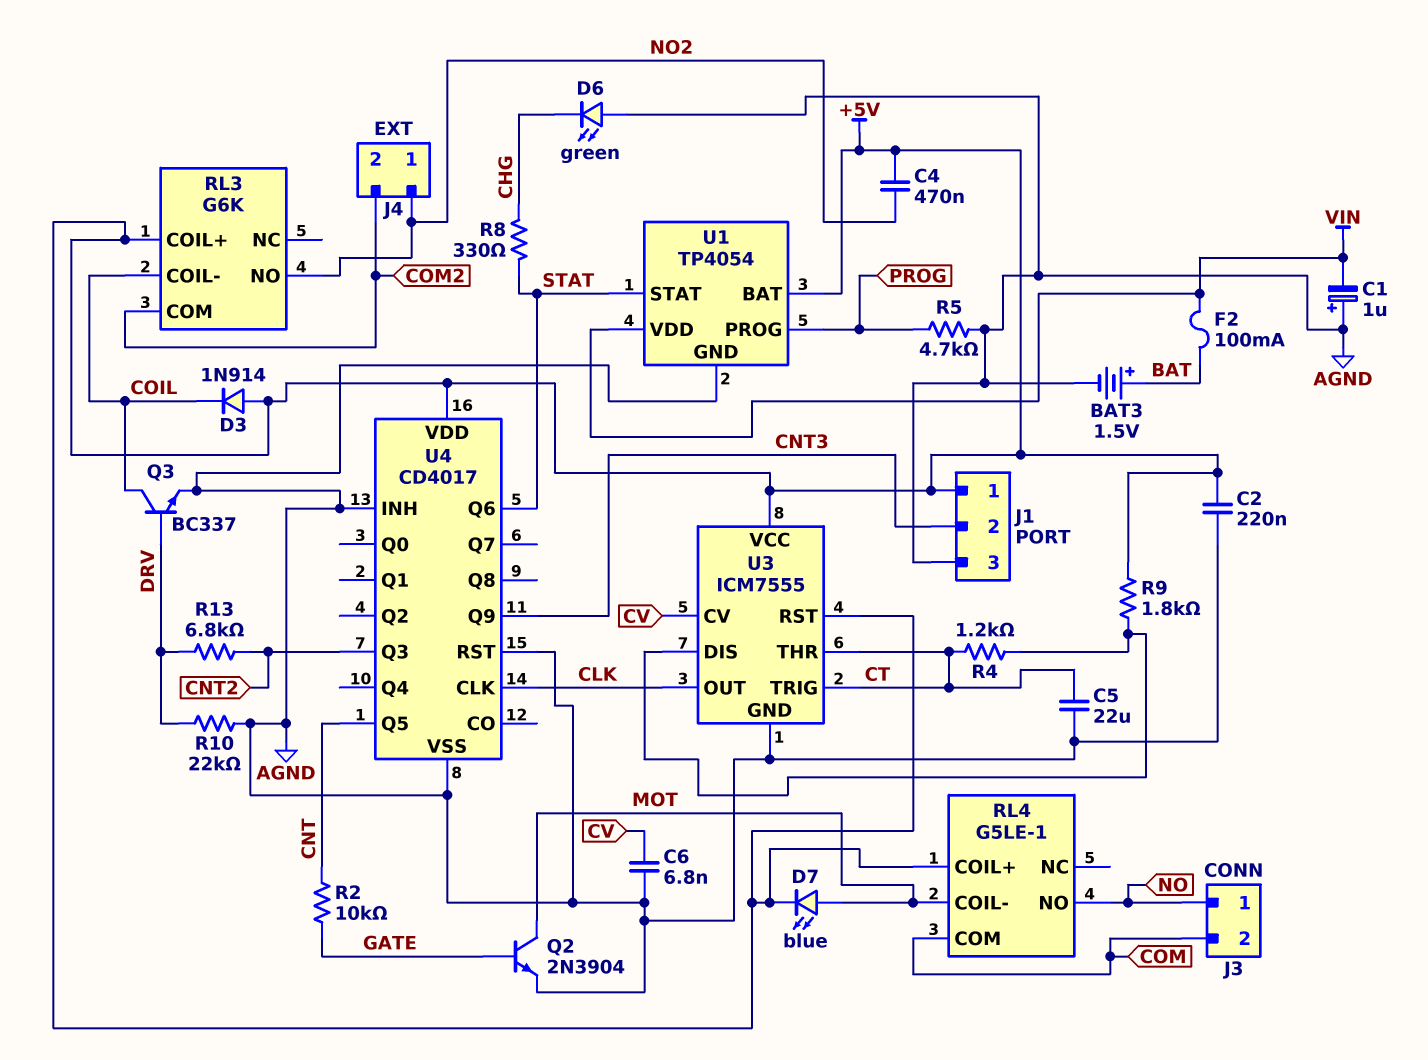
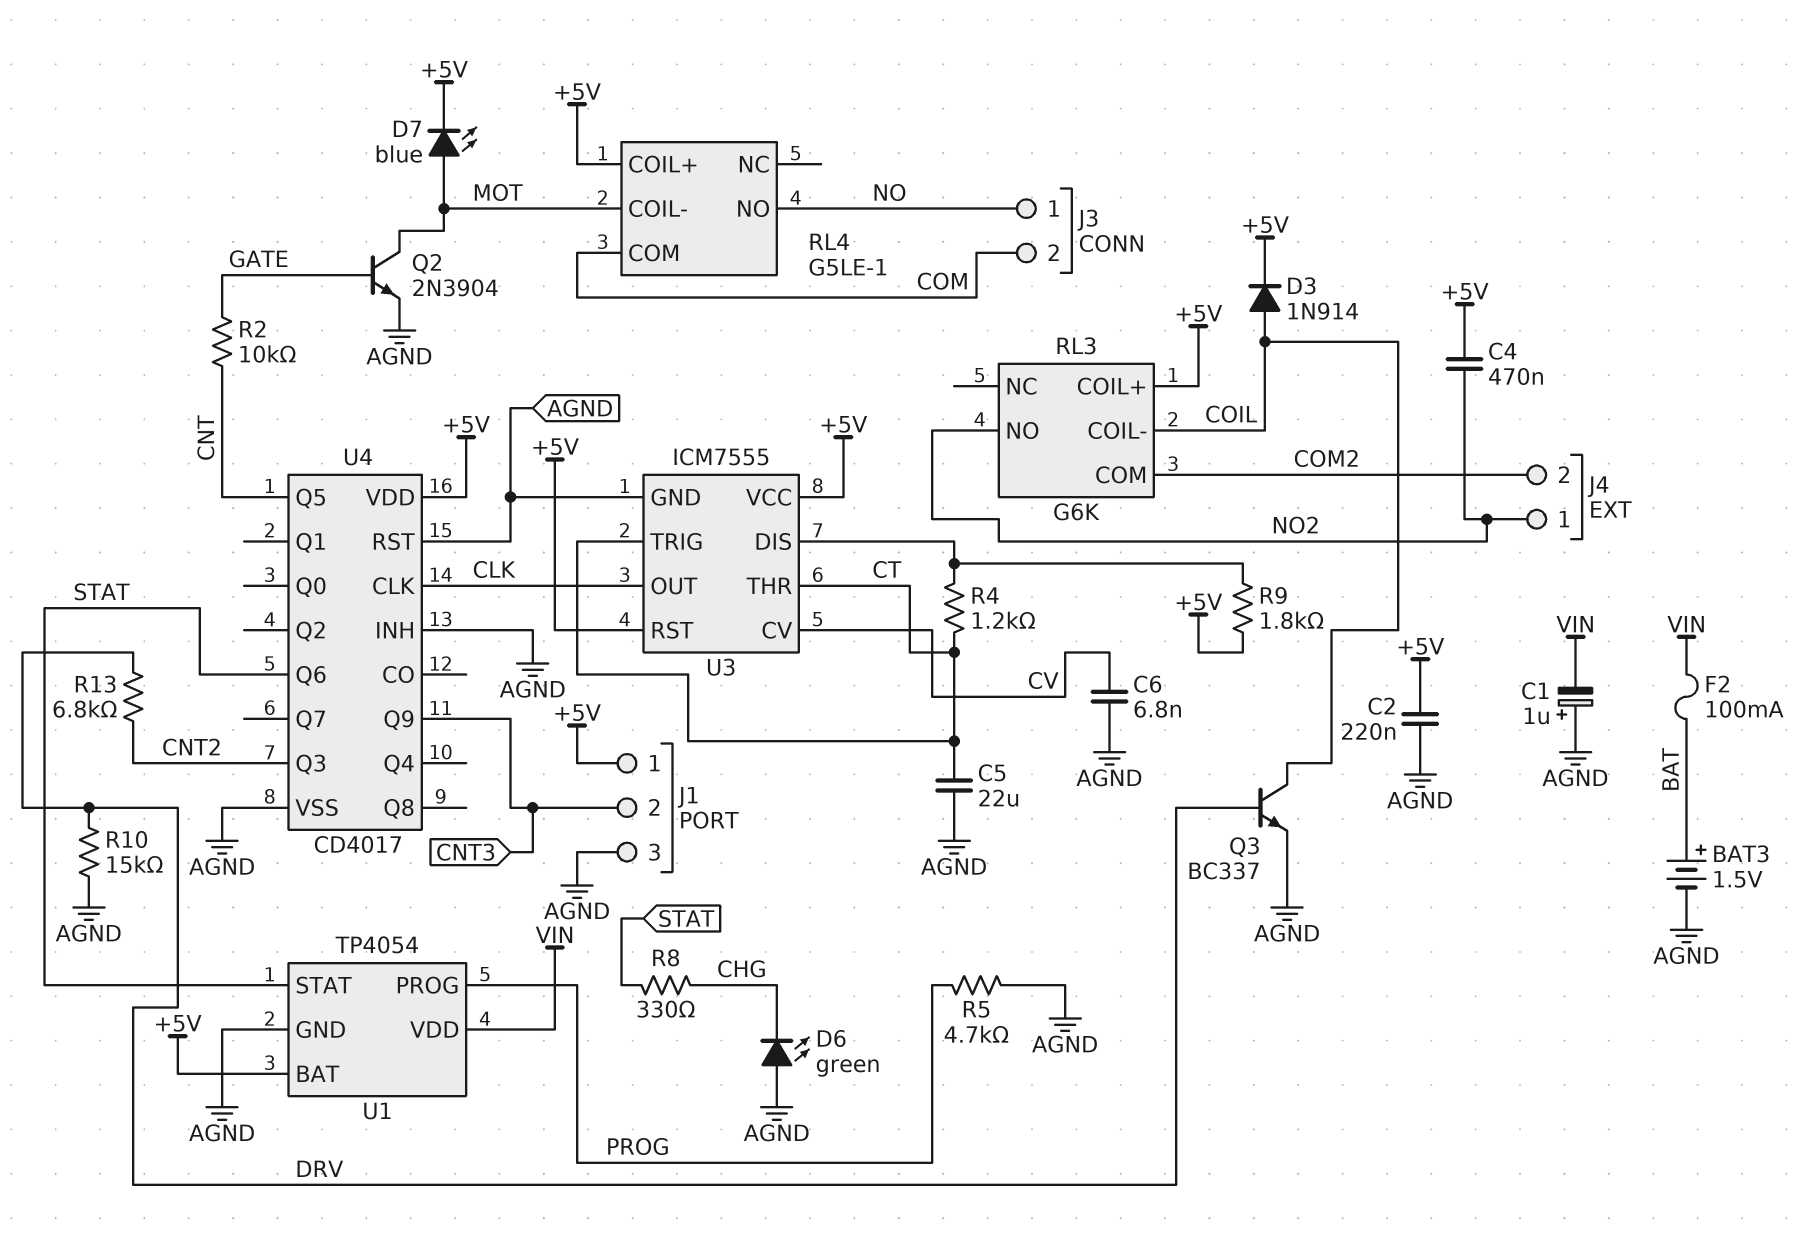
D3: diode 1N914 (A +5V, K COIL) -> diode 1N914 (A COIL, K +5V)
R10: 22k (AGND, DRV) -> 15k (AGND, DRV)

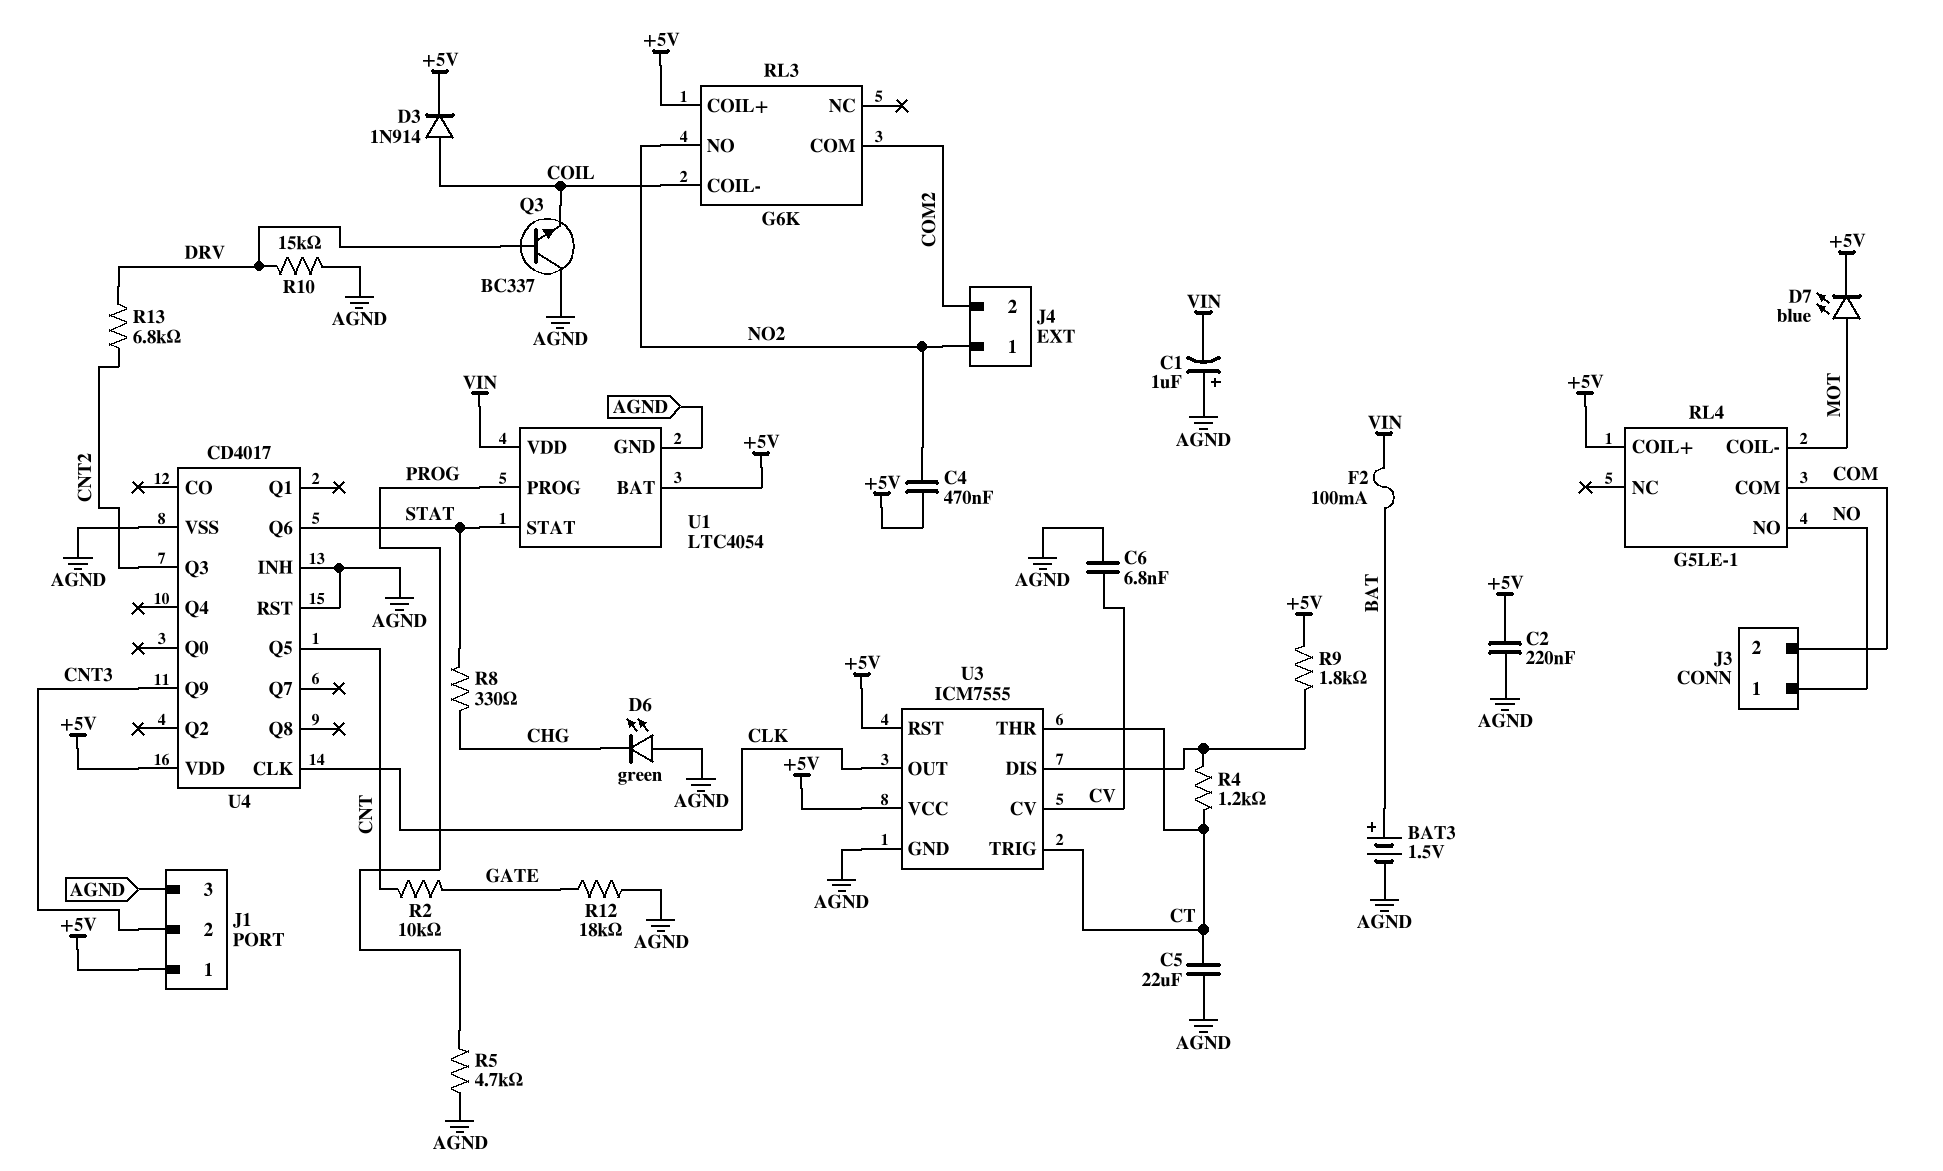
Q2: NPN 2N3904 (B GATE, C MOT, E AGND) -> none
Q3: NPN BC337 (B DRV, C COIL, E AGND) -> NPN BC337 (B DRV, C AGND, E COIL)
R12: none -> 18k (AGND, GATE)
U1: TP4054 -> LTC4054

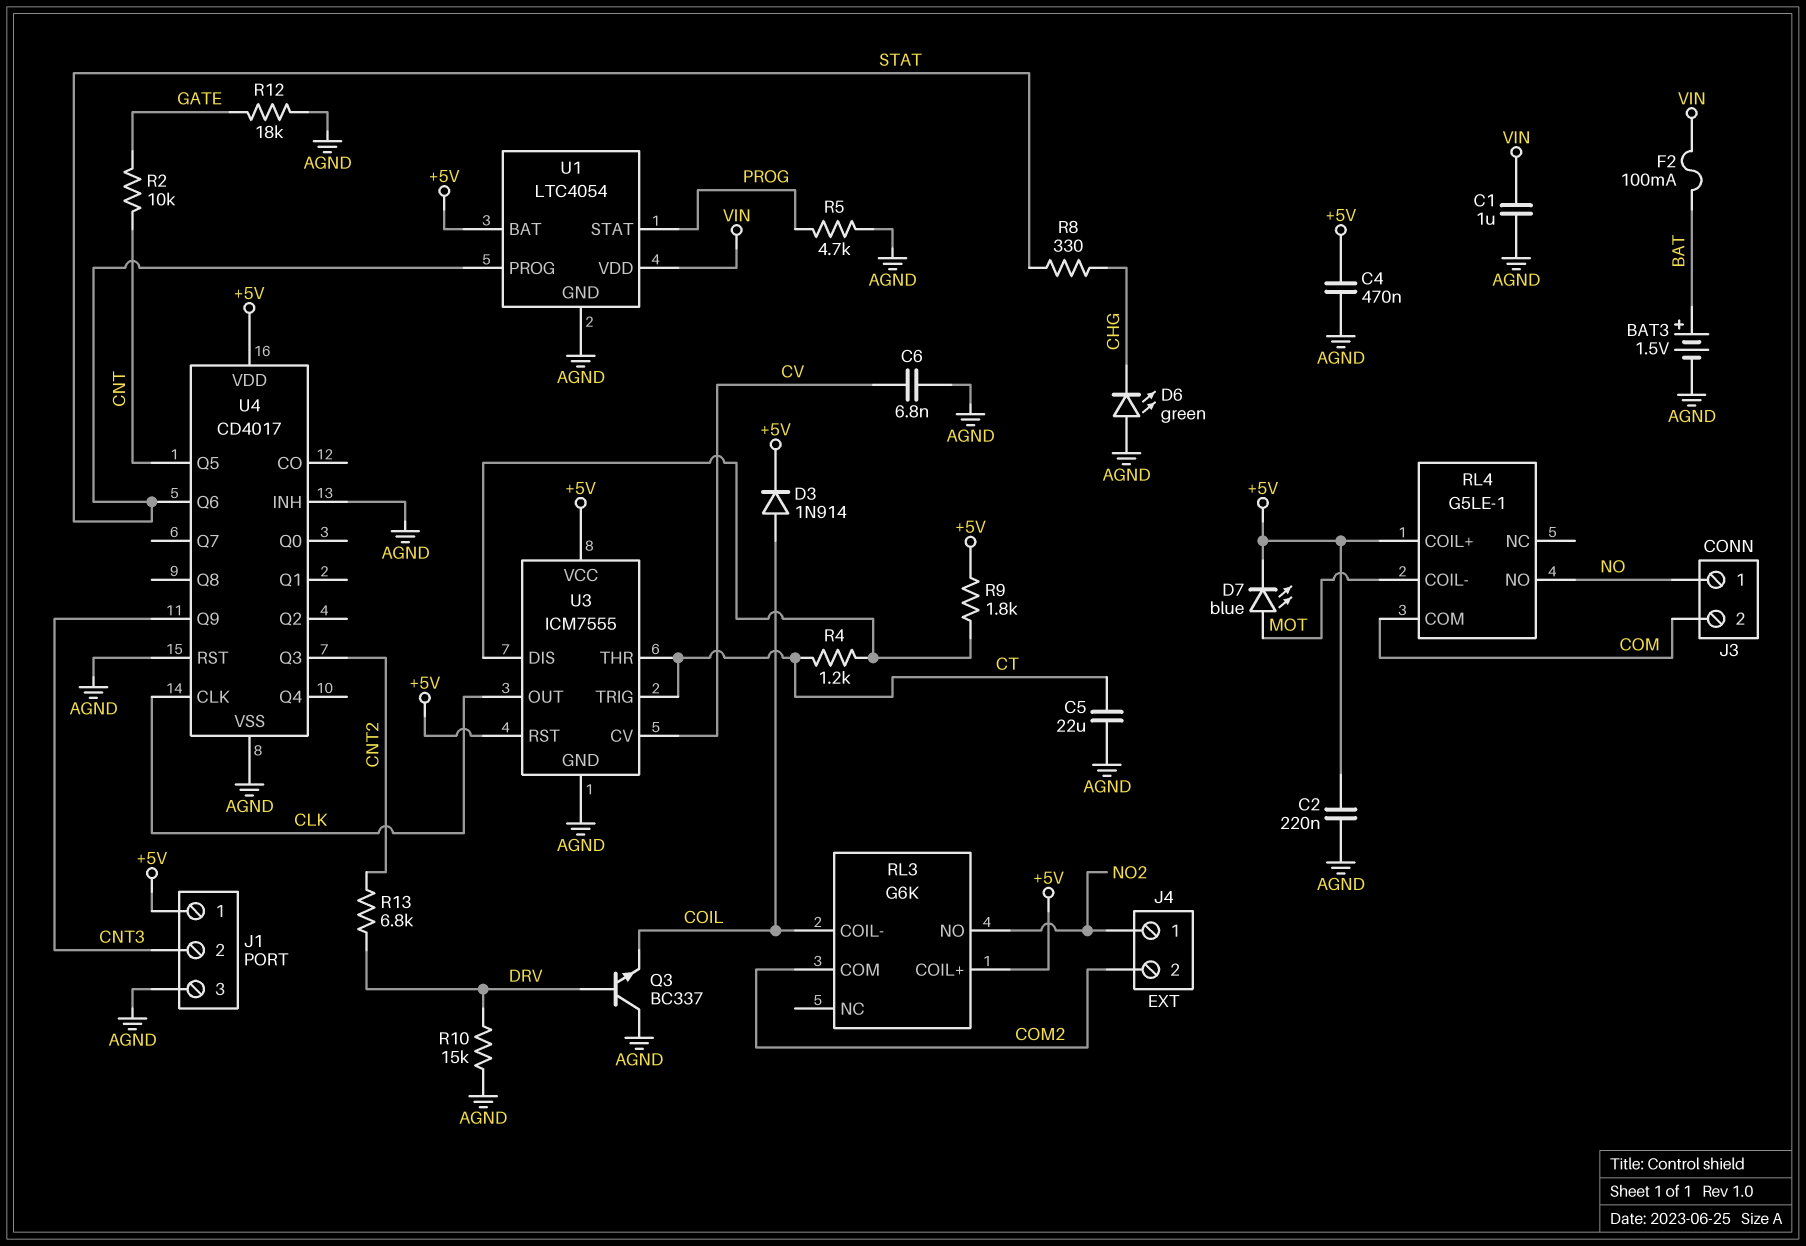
C1: 1uF (plus AGND, minus VIN) -> 1uF (AGND, VIN)
C4: 470nF (+5V, NO2) -> 470nF (+5V, AGND)
U1 pin PROG: PROG -> STAT
U1 pin STAT: STAT -> PROG

